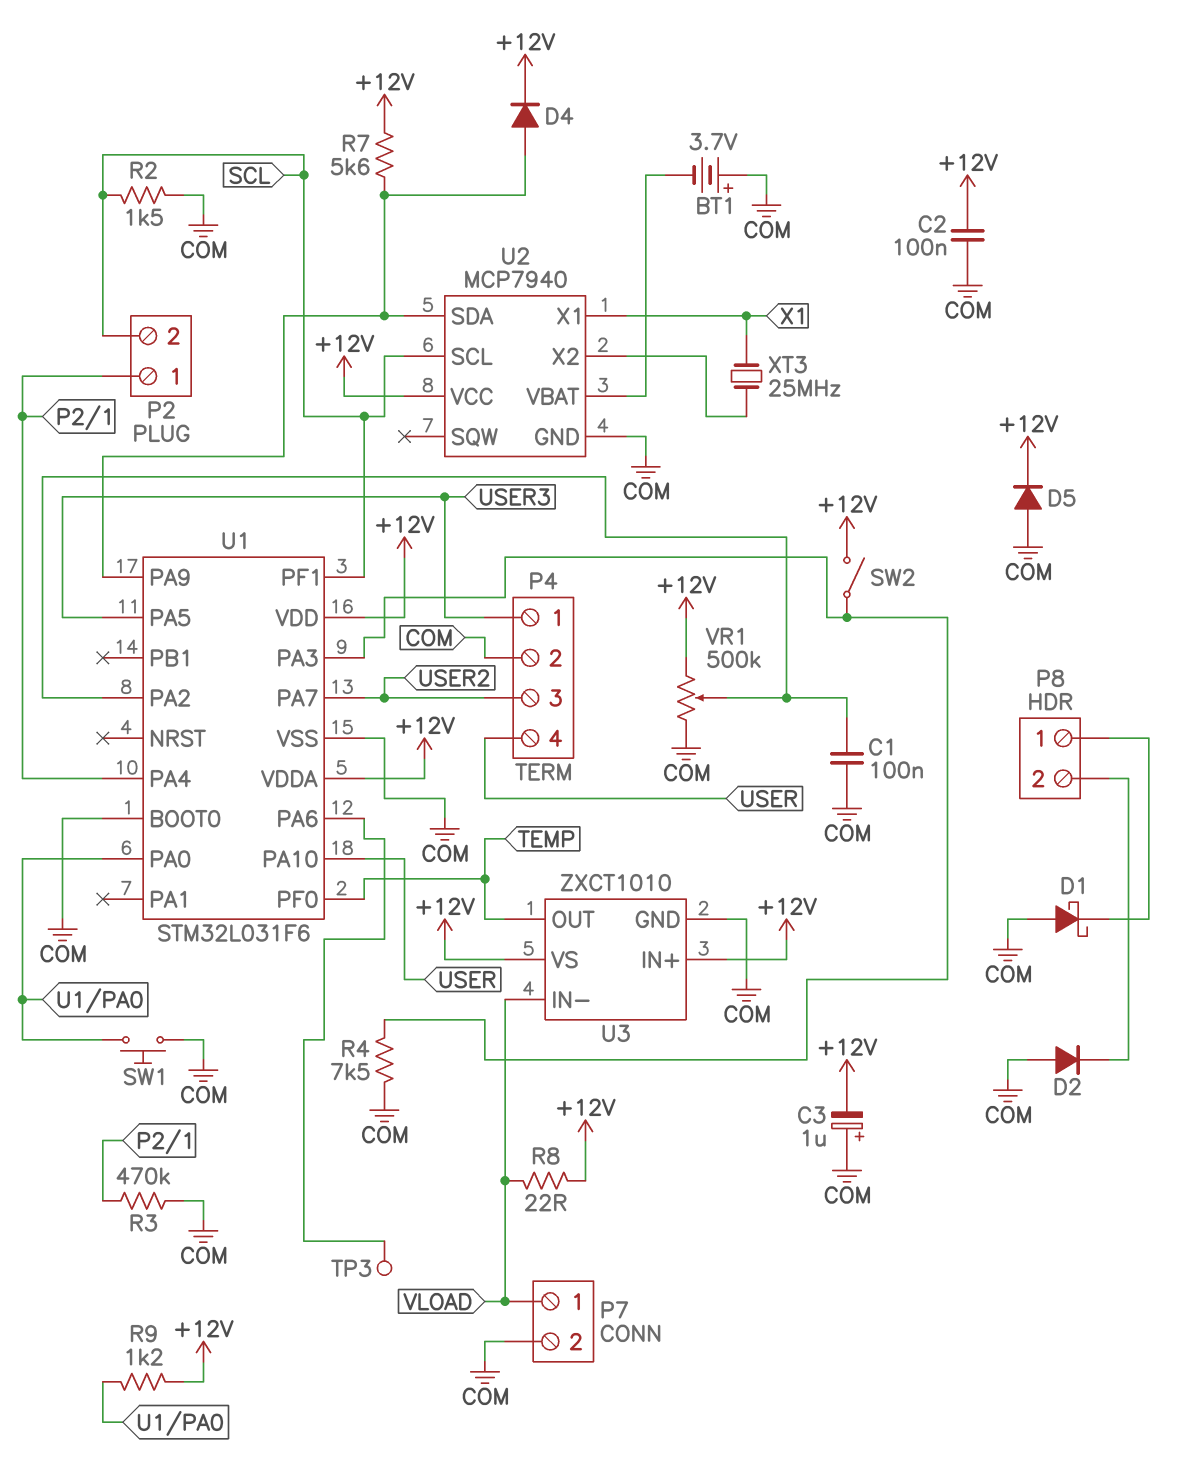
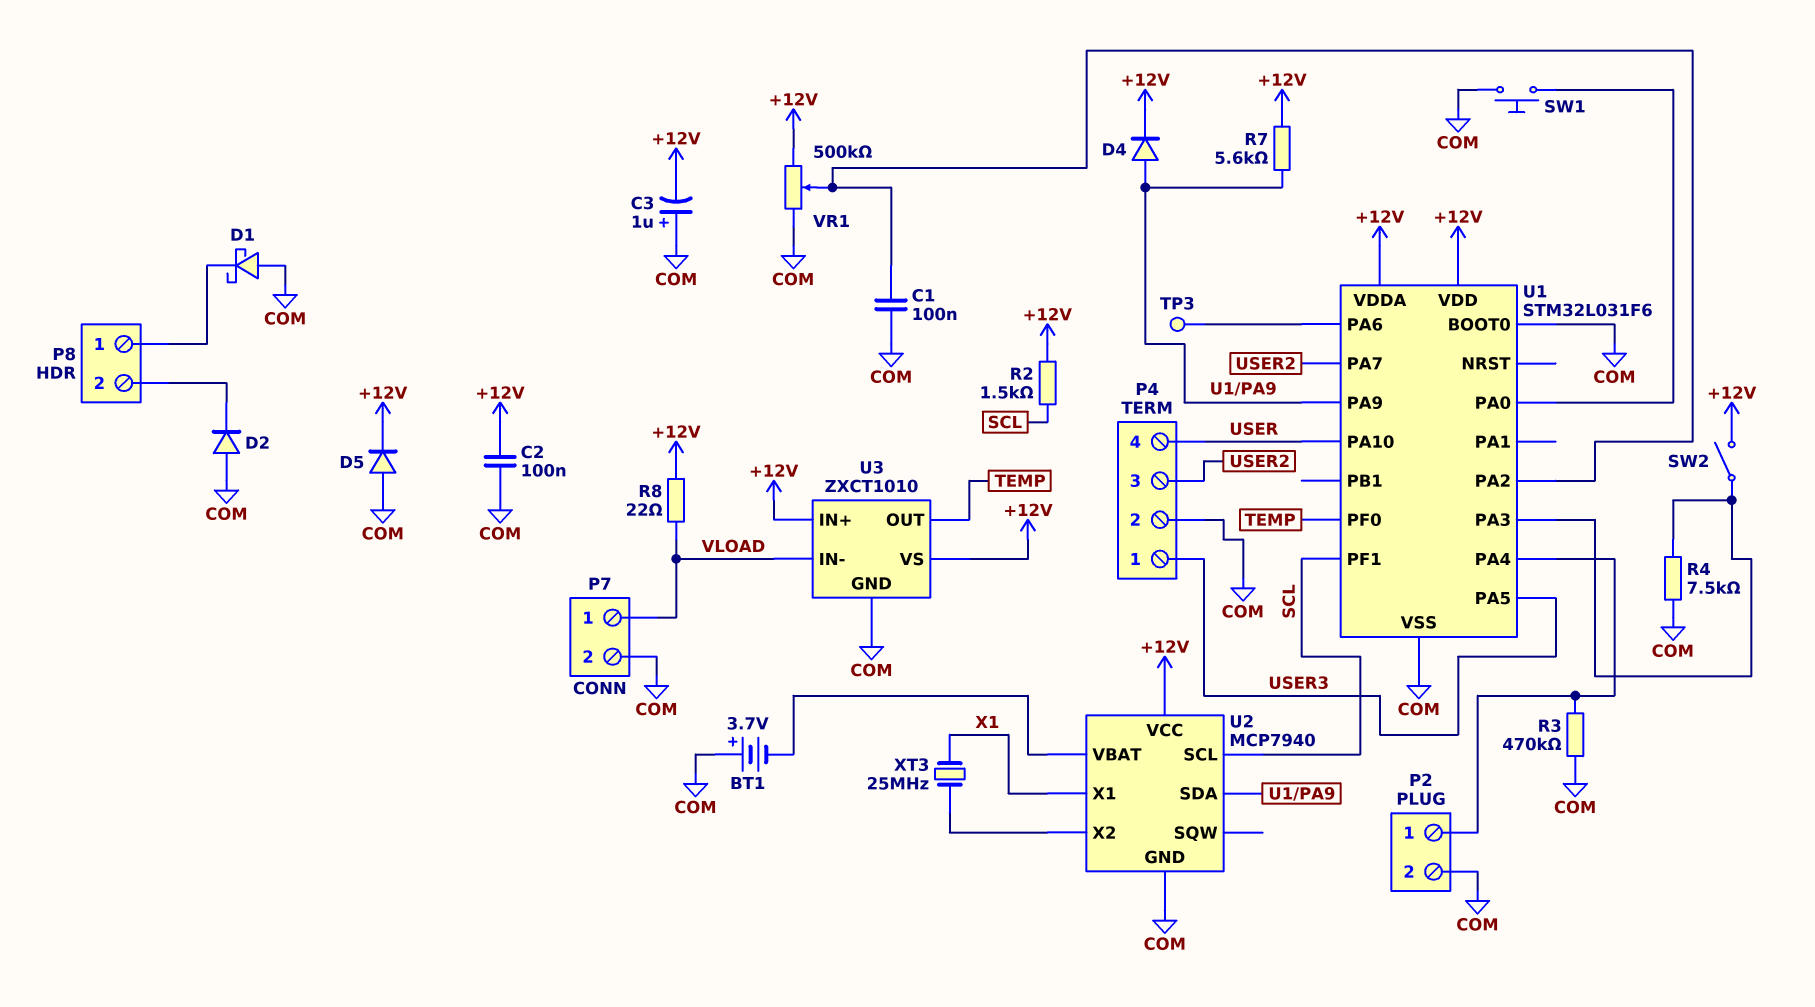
P2 pin 2: SCL -> COM
R2: 1.5k (COM, SCL) -> 1.5k (+12V, SCL)
R9: 1.2k (+12V, U1/PA0) -> none

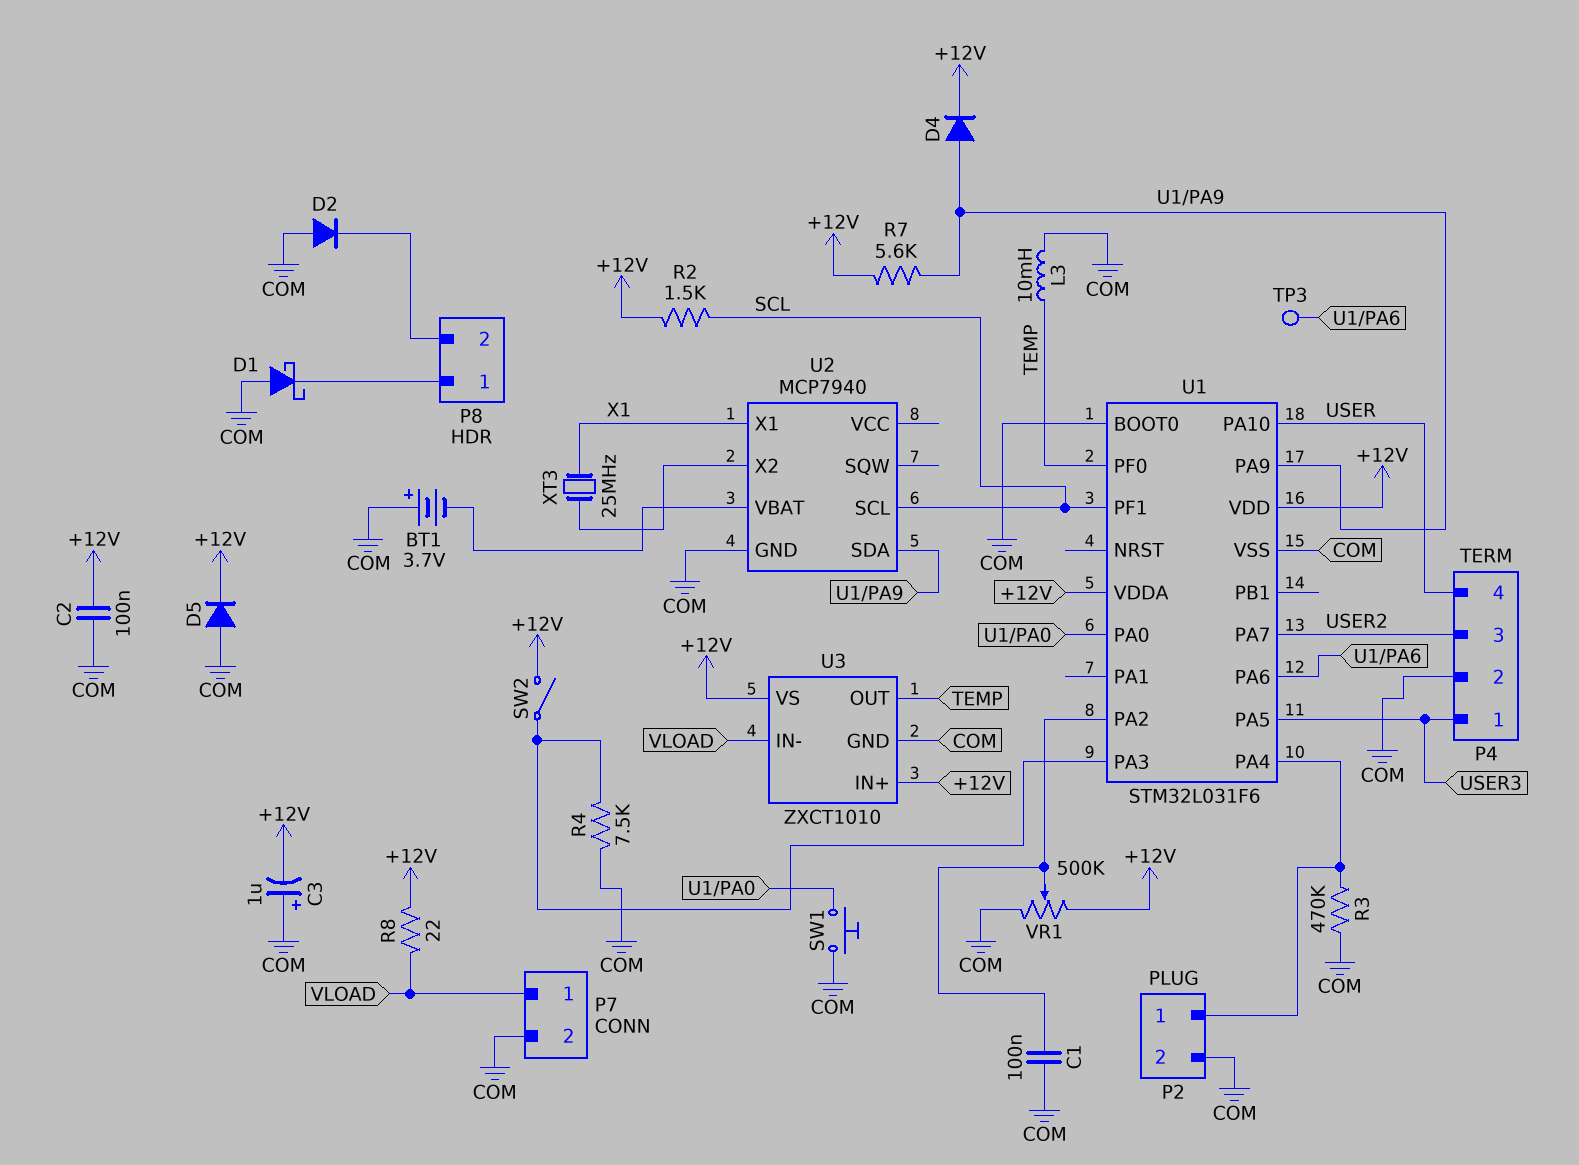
L3: none -> 10mH (COM, TEMP)
U2 pin VCC: +12V -> none

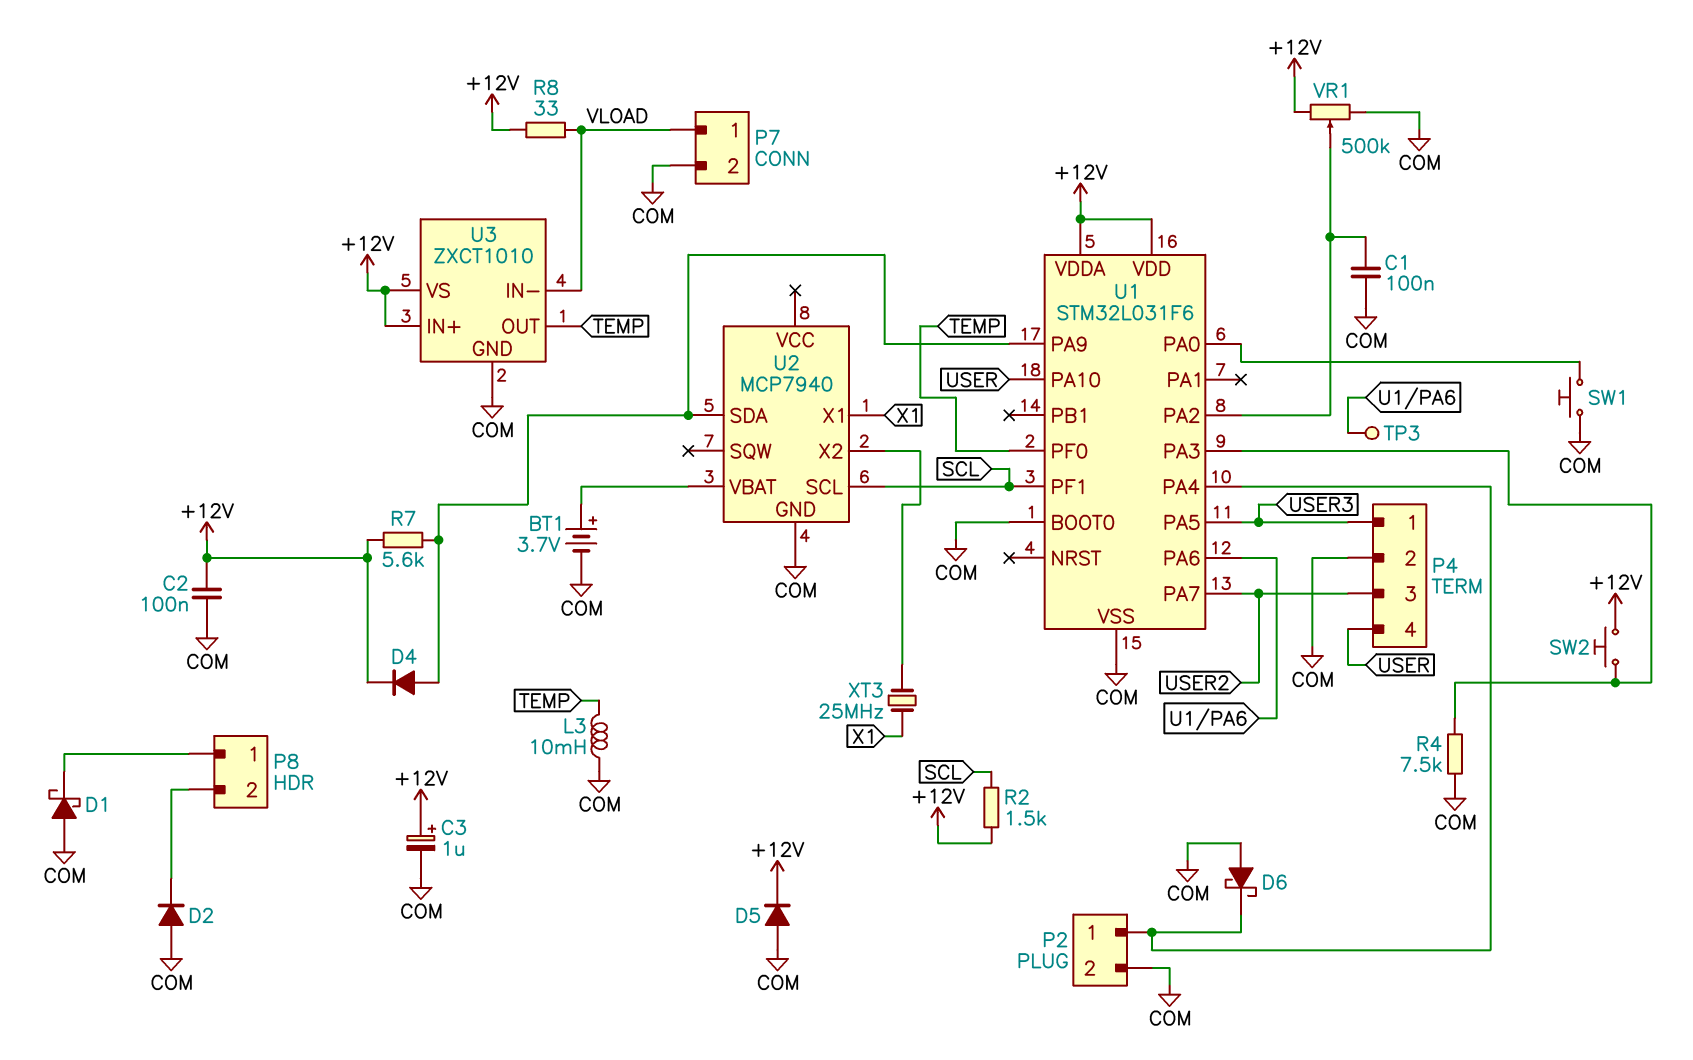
BT1: 3.7V (plus COM, minus U2/VBAT) -> 3.7V (plus U2/VBAT, minus COM)
C3: 1uF (plus COM, minus +12V) -> 1uF (plus +12V, minus COM)
D6: none -> schottky (A COM, K P2/1)
R3: 470k (COM, P2/1) -> none
R8: 22 (+12V, VLOAD) -> 33 (+12V, VLOAD)
SW2: switch (+12V, U1/PA3) -> button (+12V, U1/PA3)

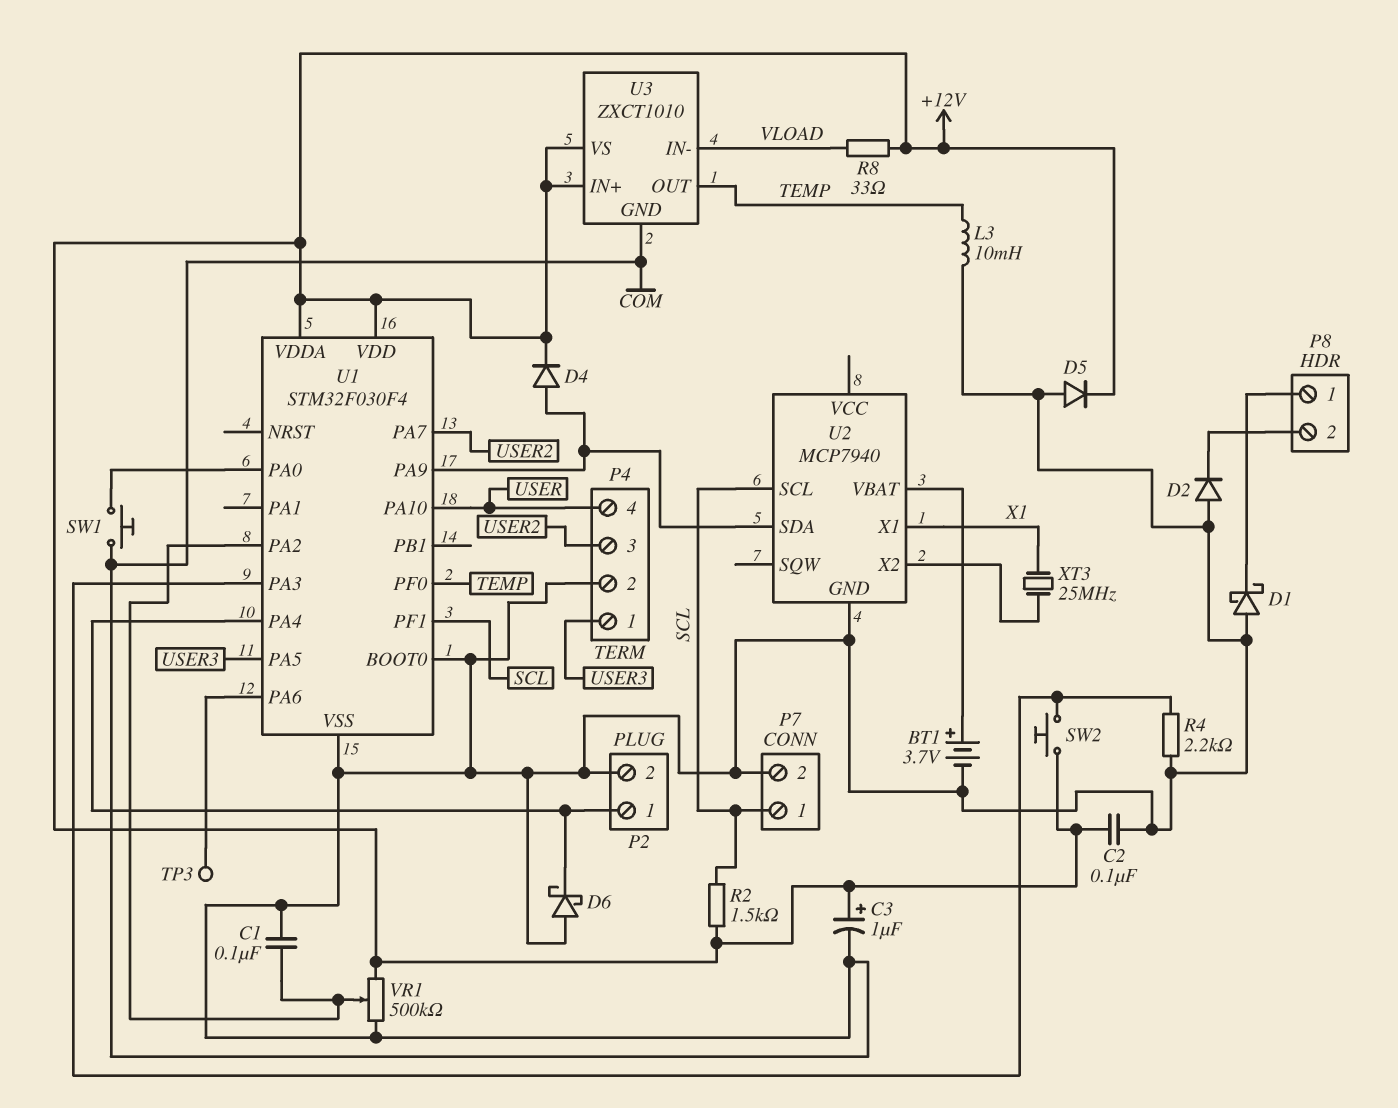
P7 pin 1: VLOAD -> SCL
R4: 7.5k (COM, U1/PA3) -> 2.2k (COM, U1/PA3)
R7: 5.6k (+12V, U1/PA9) -> none
U1: STM32L031F6 -> STM32F030F4

